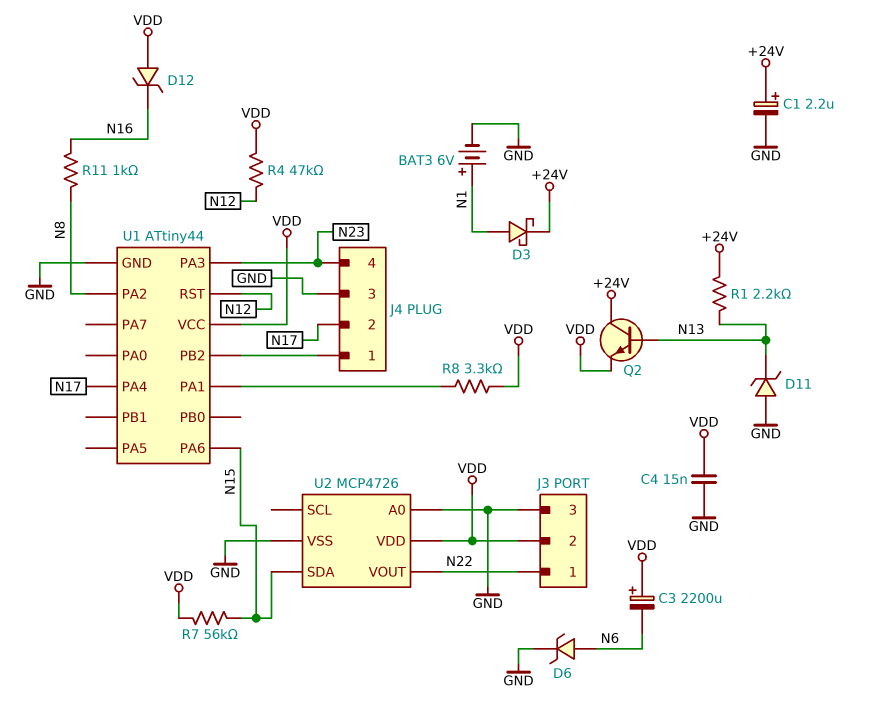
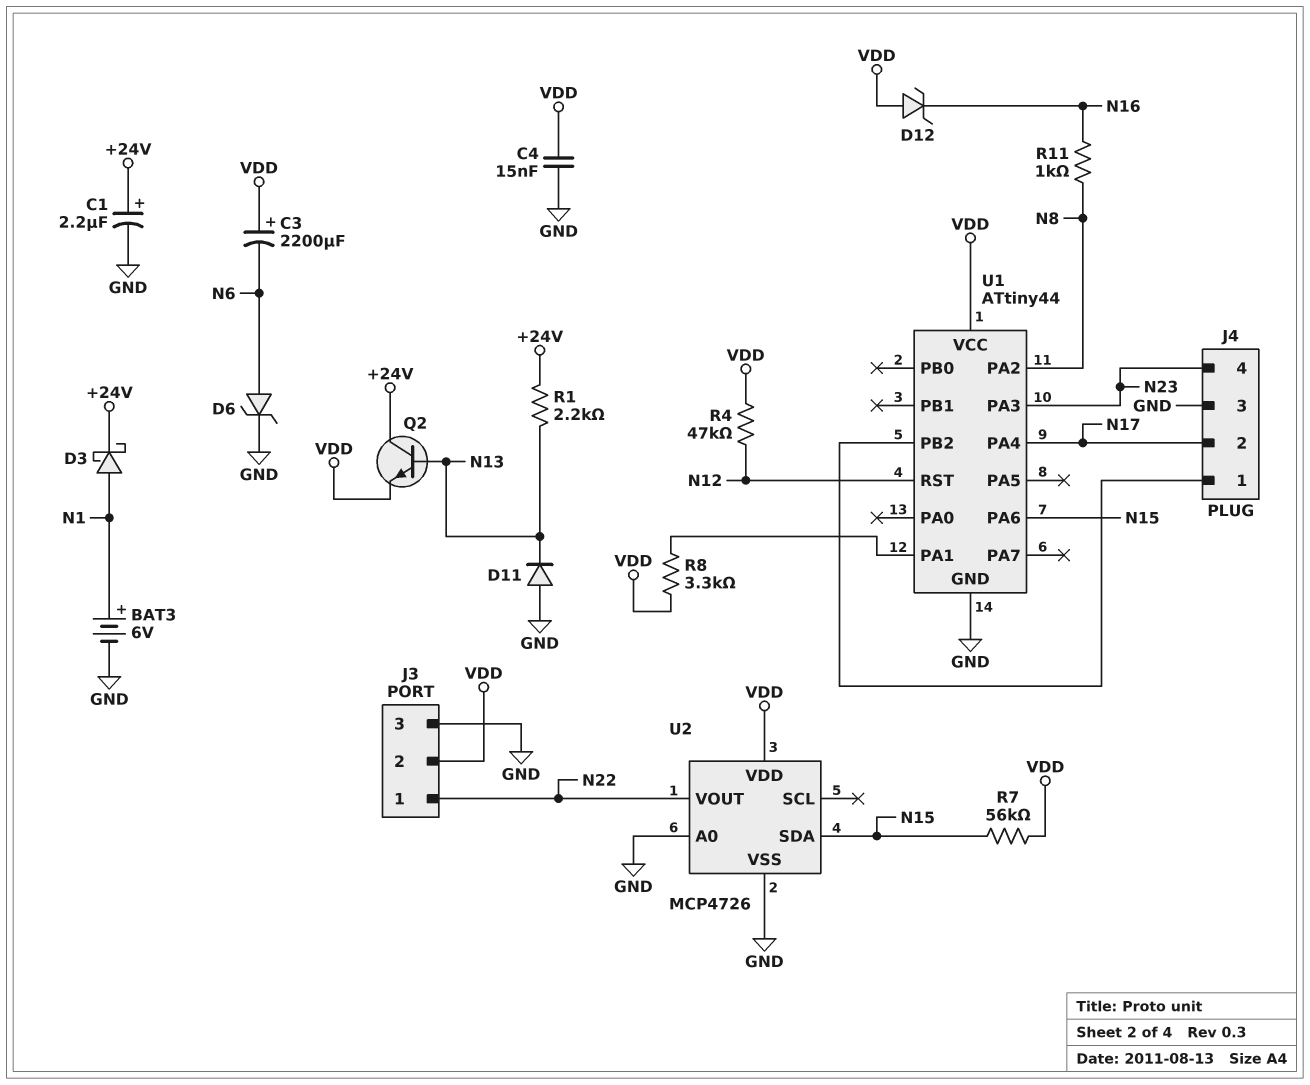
D11: zener (A GND, K N13) -> diode (A GND, K N13)

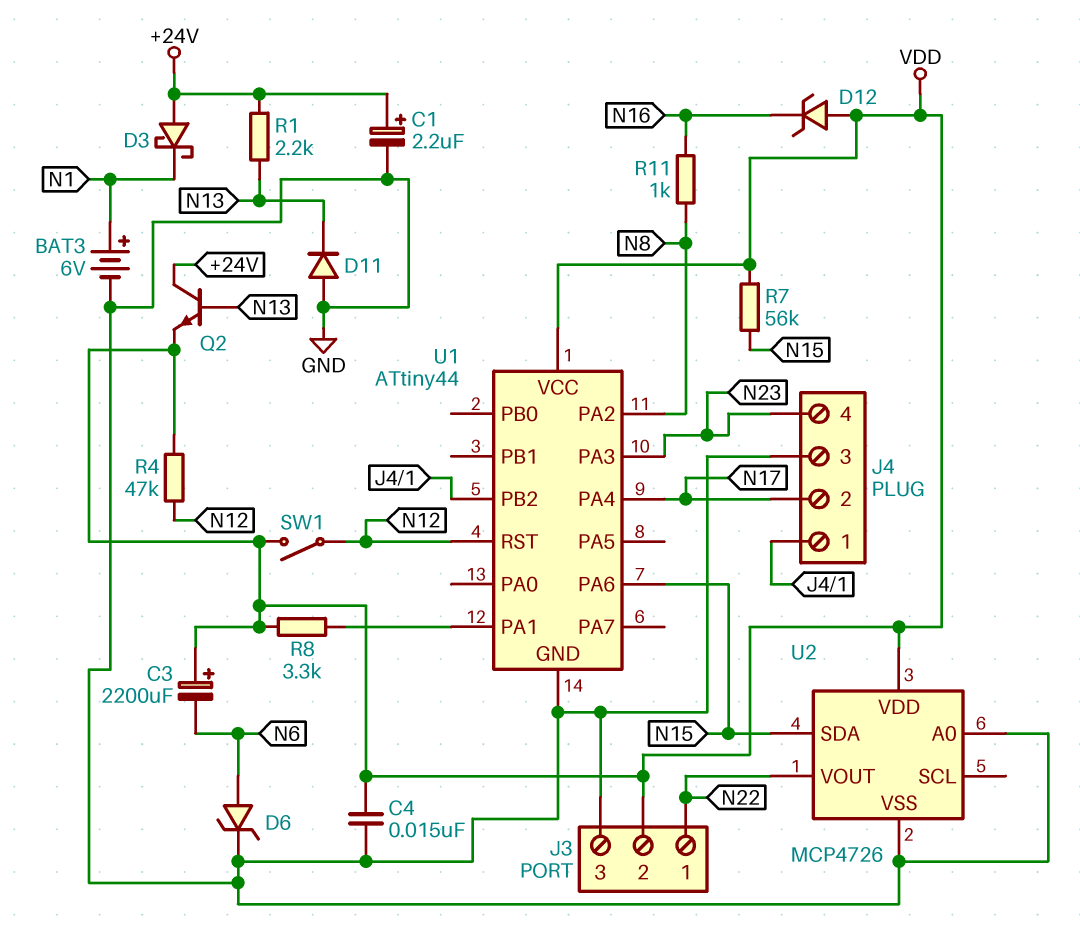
D3: schottky (A N1, K +24V) -> schottky (A +24V, K N1)
SW1: none -> switch (N12, VDD)

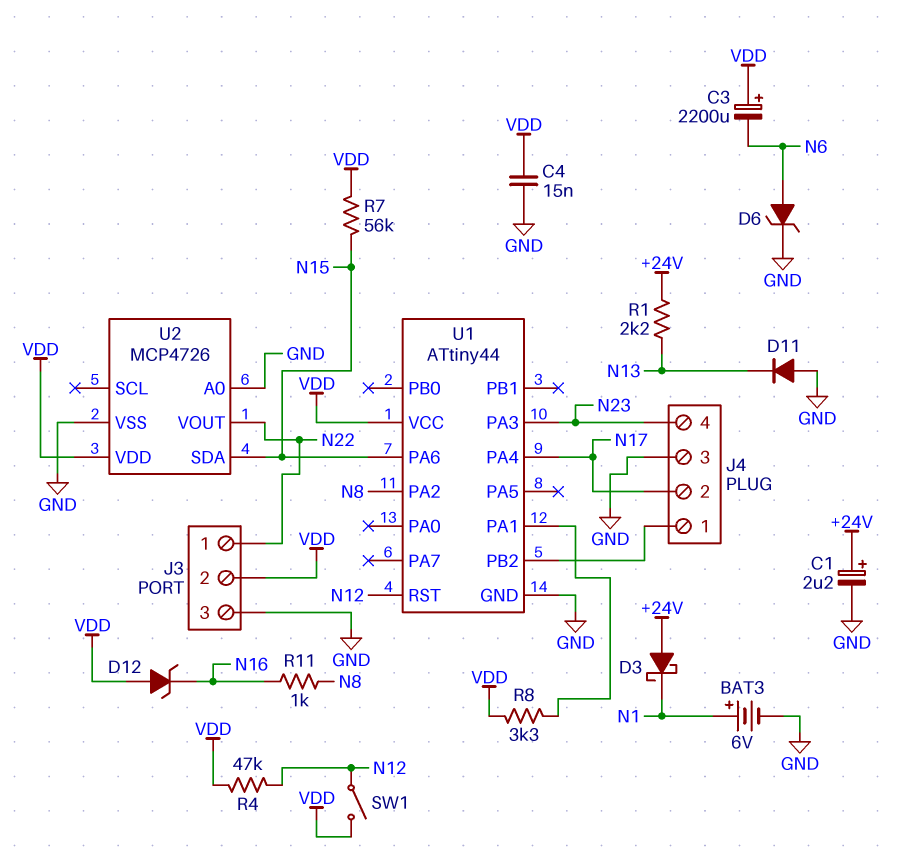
Q2: NPN (B N13, C +24V, E VDD) -> none

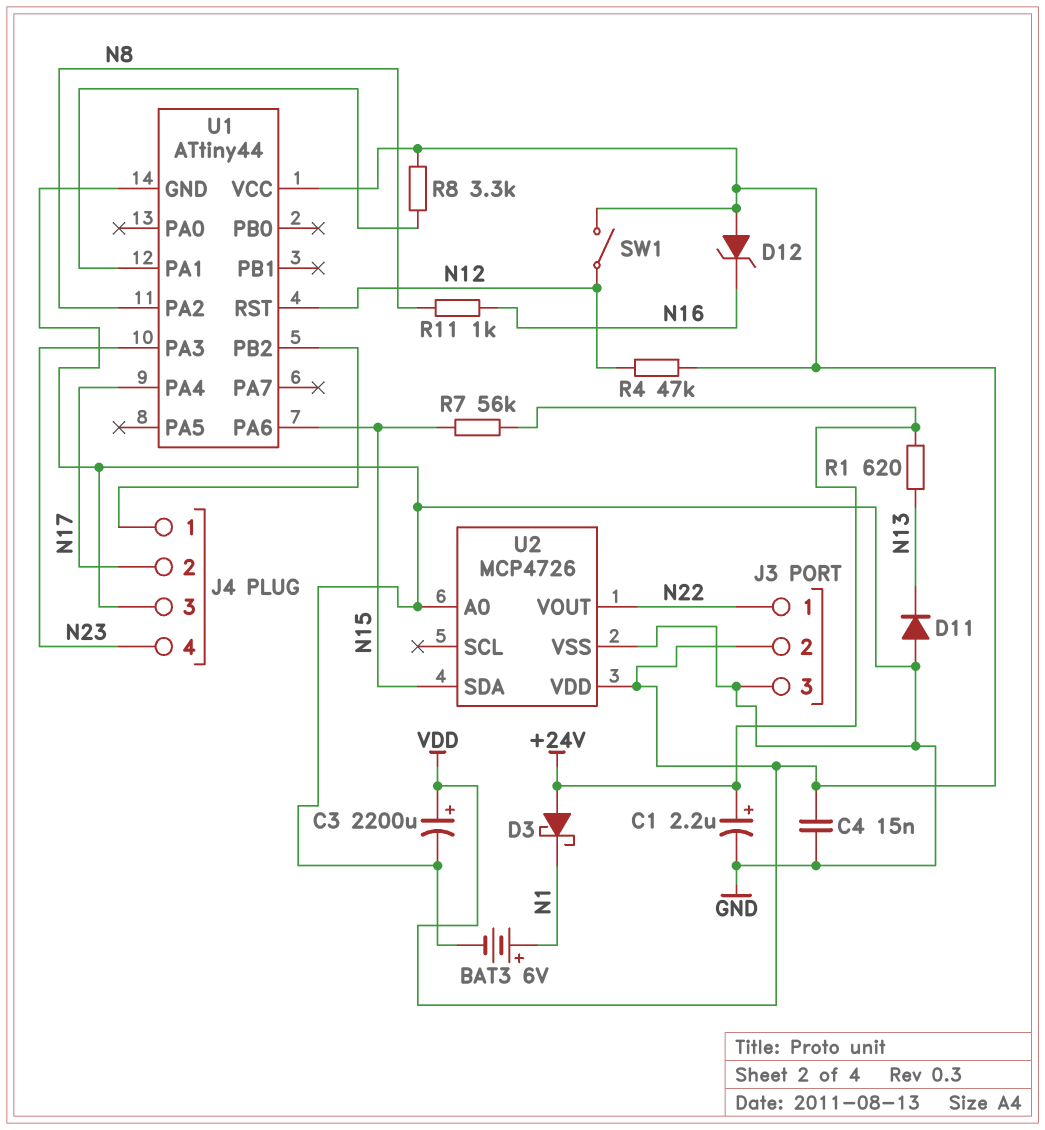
C3: 2200uF (plus VDD, minus N6) -> 2200uF (plus VDD, minus GND)
D6: zener (A N6, K GND) -> none
R1: 2.2k (+24V, N13) -> 620 (+24V, N13)
R7: 56k (N15, VDD) -> 56k (+24V, N15)

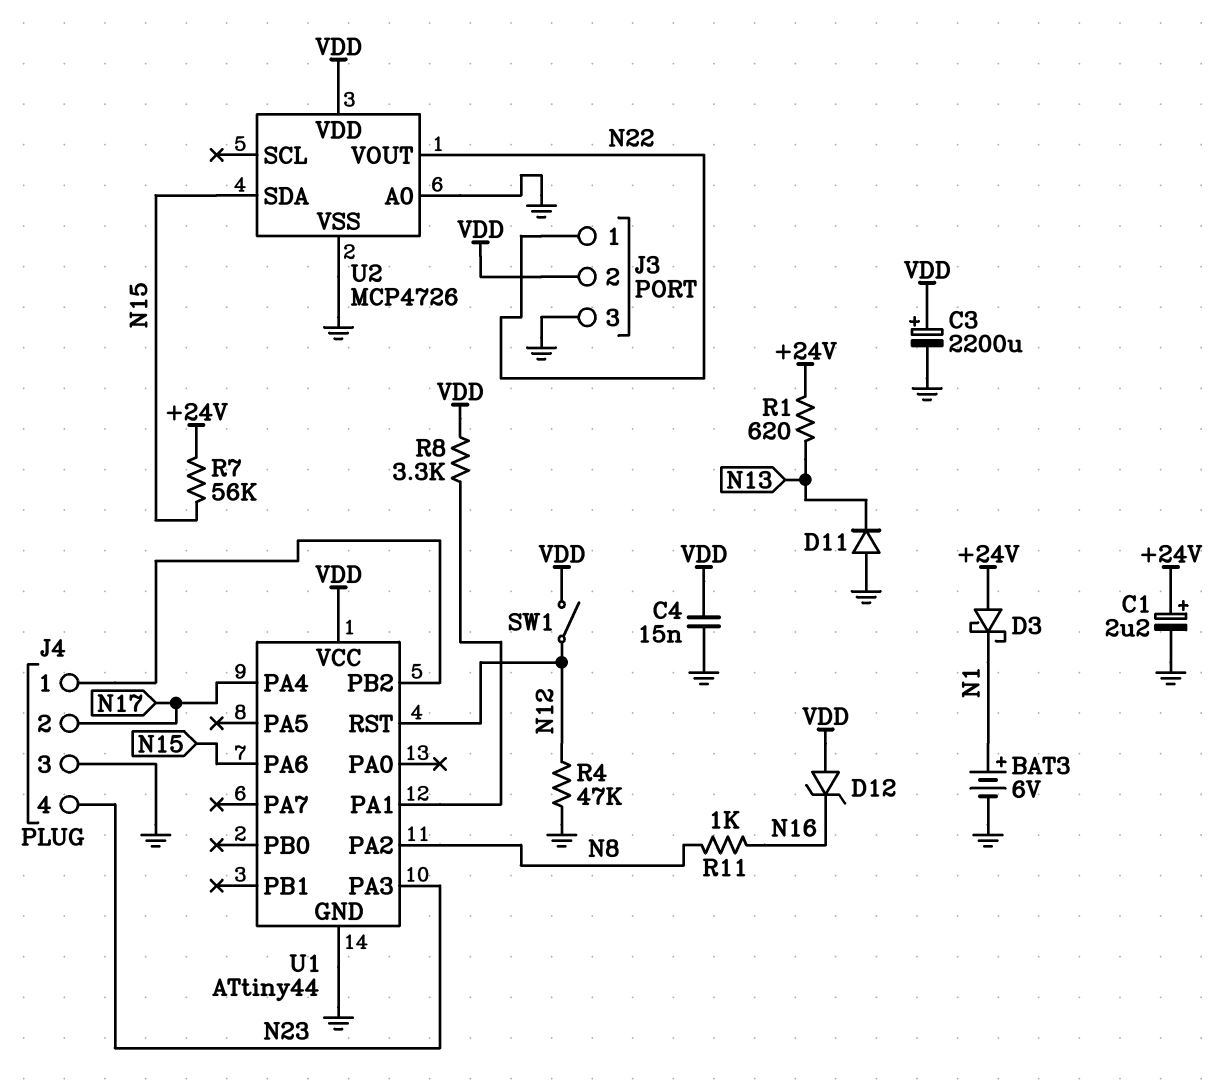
R4: 47k (N12, VDD) -> 47k (GND, N12)

